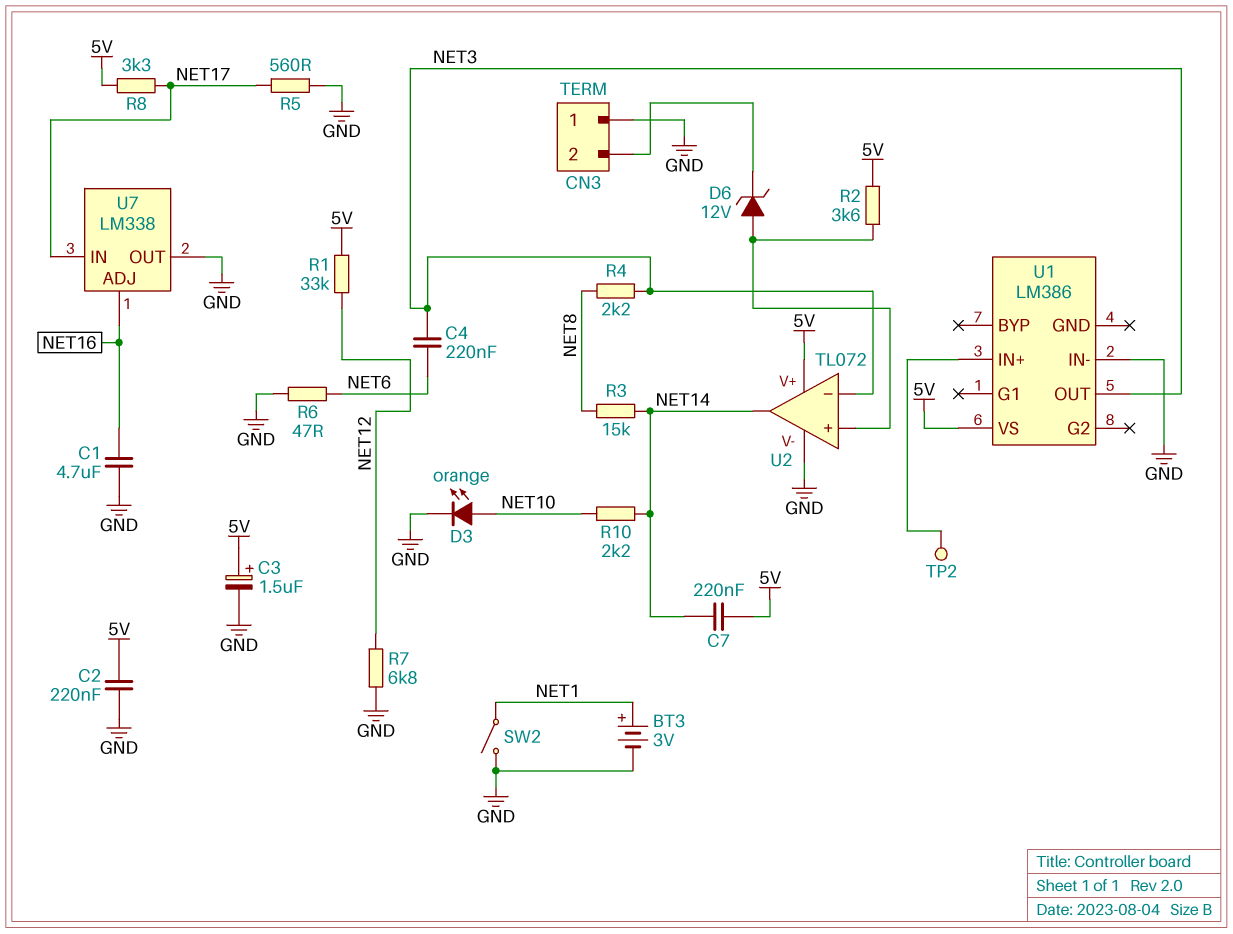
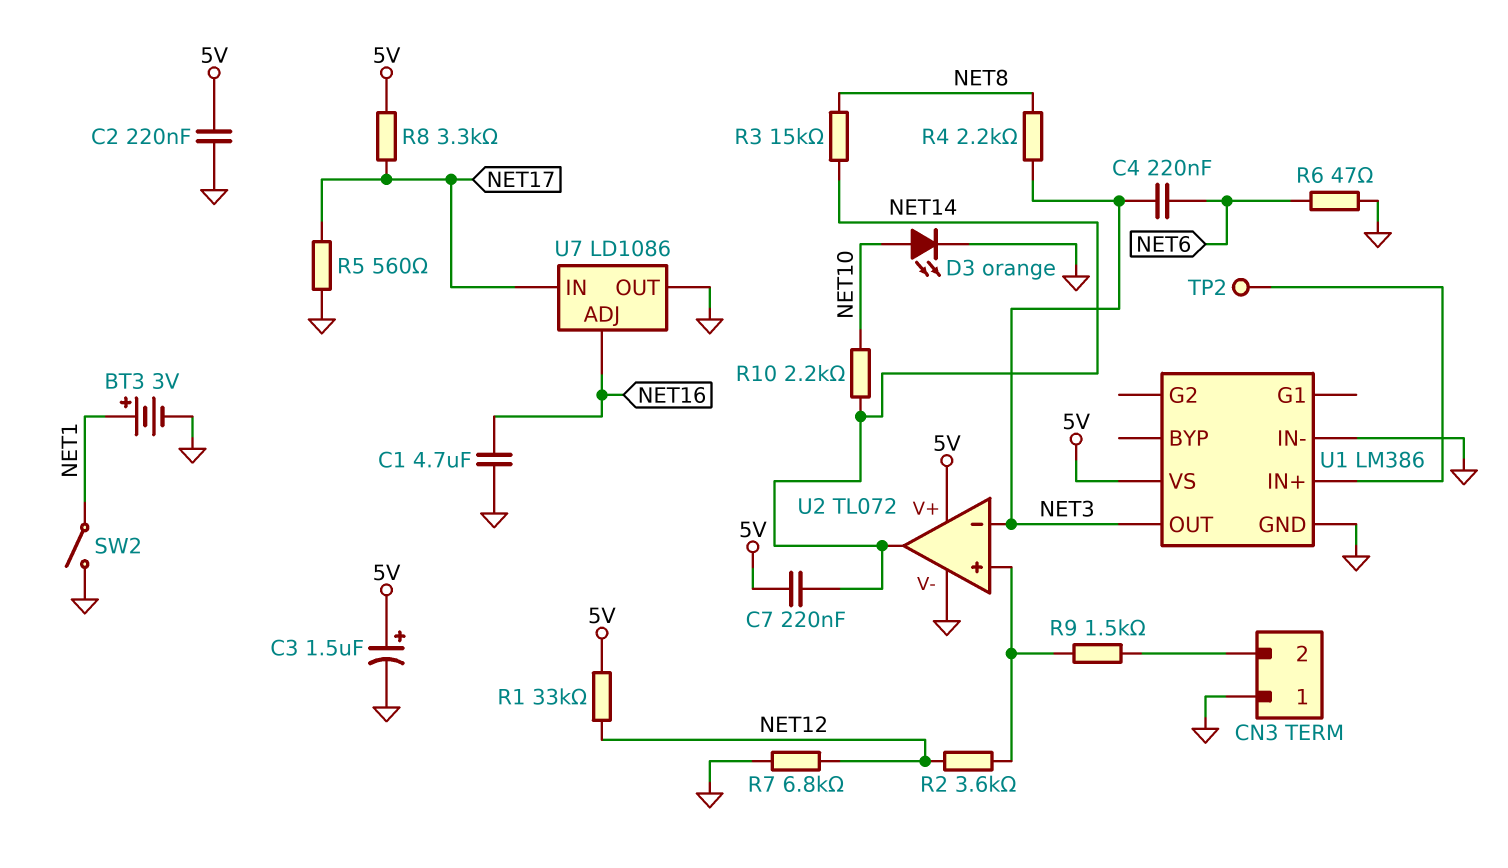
D6: zener 12V (A U2/in+, K CN3/2) -> none
R2: 3.6k (5V, U2/in+) -> 3.6k (NET12, U2/in+)
R9: none -> 1.5k (CN3/2, U2/in+)
U1 pin GND: none -> GND
U7: LM338 -> LD1086

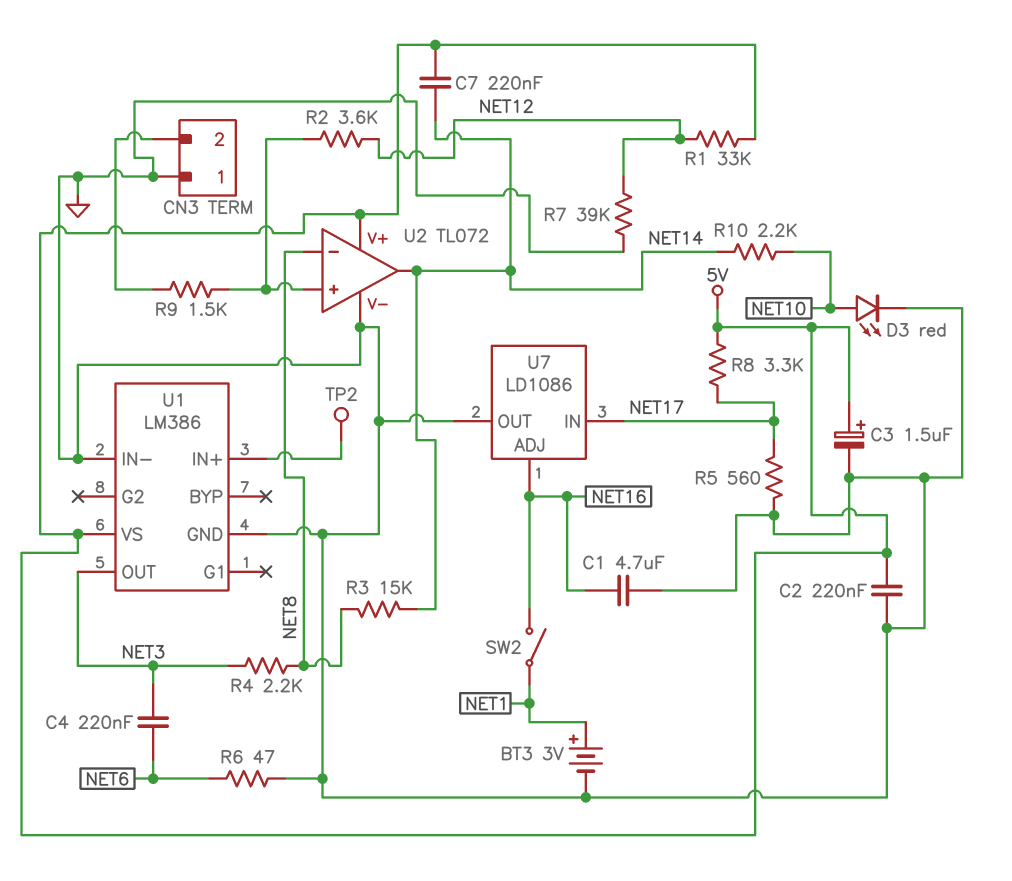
D3: LED orange (A NET10, K GND) -> LED red (A NET10, K GND)
R7: 6.8k (GND, NET12) -> 39k (GND, NET12)
SW2: switch (GND, NET1) -> switch (NET1, NET16)
U2 pin in-: NET3 -> NET8

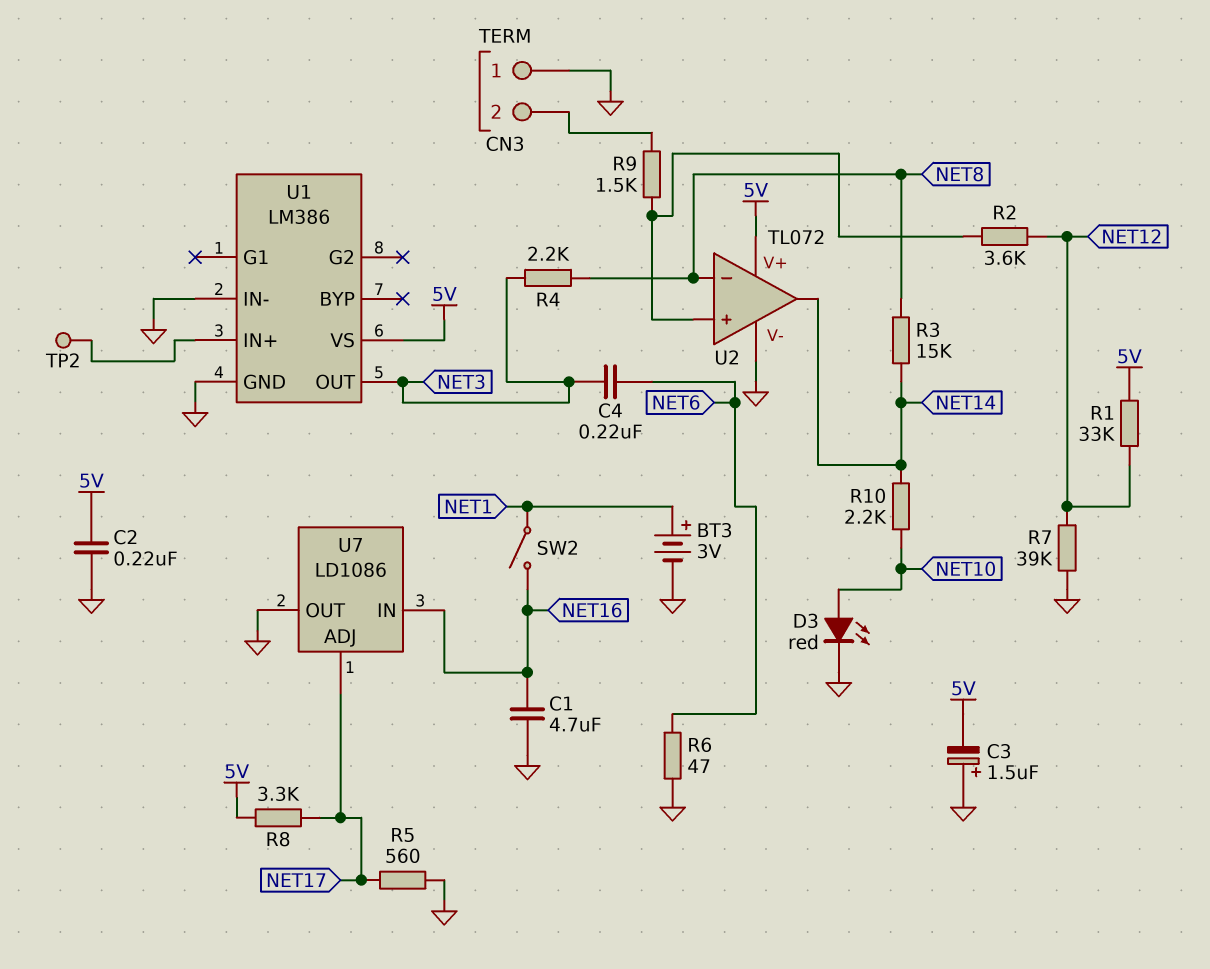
C3: 1.5uF (plus 5V, minus GND) -> 1.5uF (plus GND, minus 5V)
C7: 220nF (5V, NET14) -> none
U7 pin ADJ: NET16 -> NET17
U7 pin IN: NET17 -> NET16

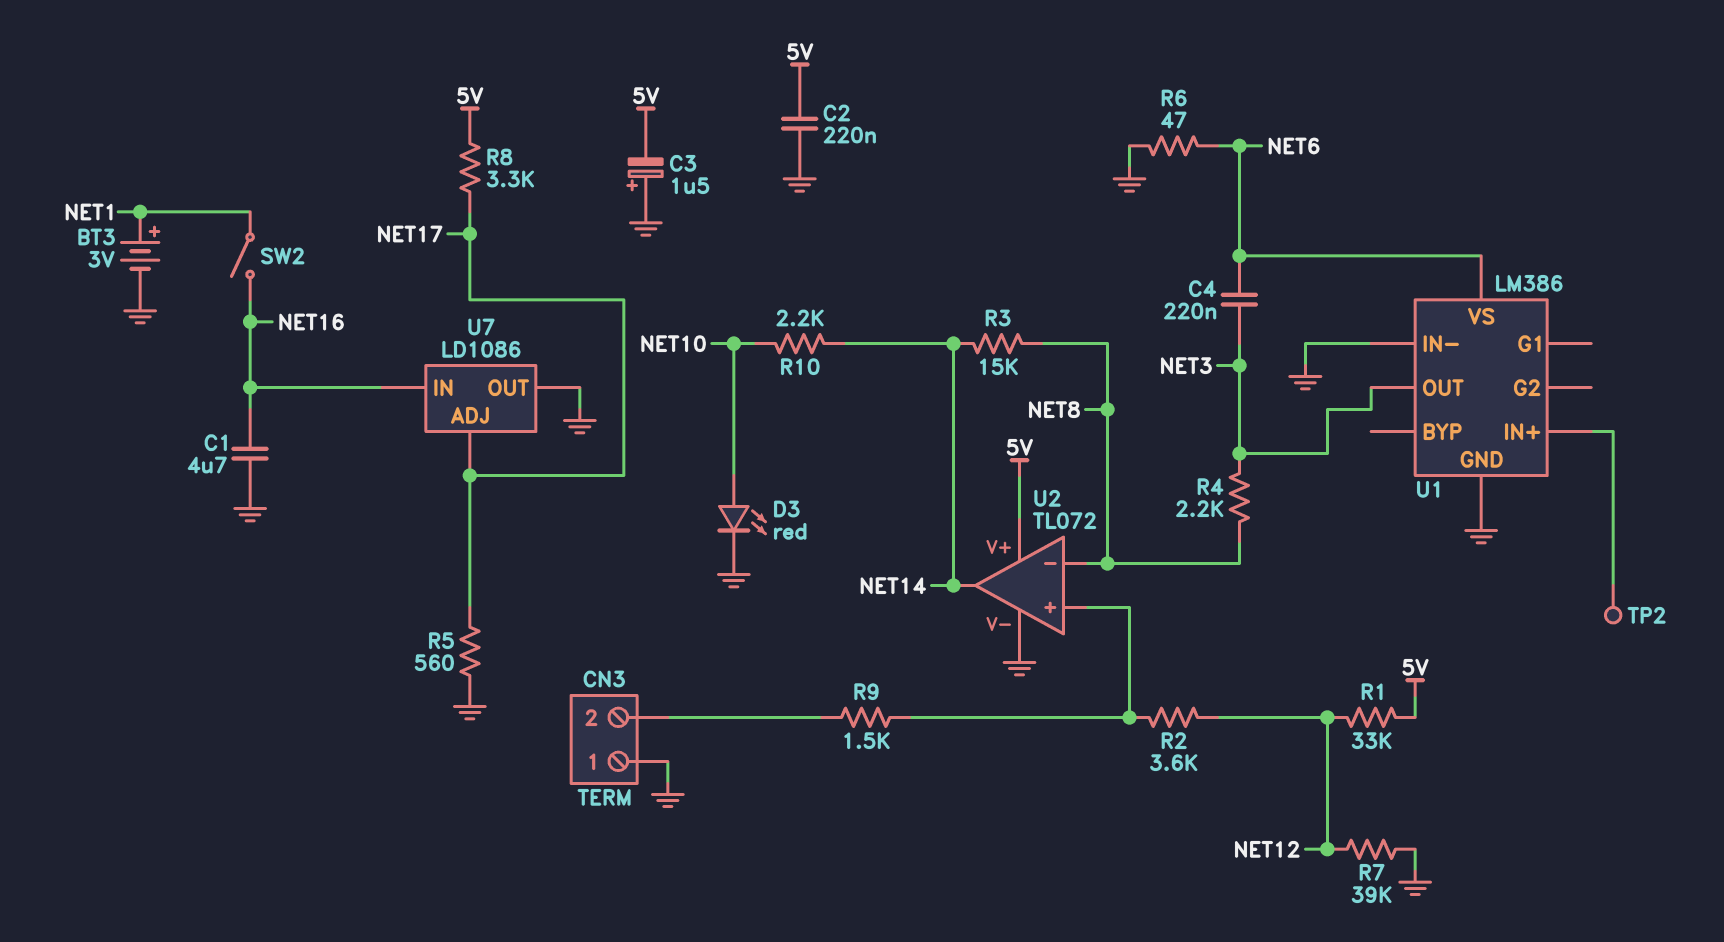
U1 pin VS: 5V -> NET6

